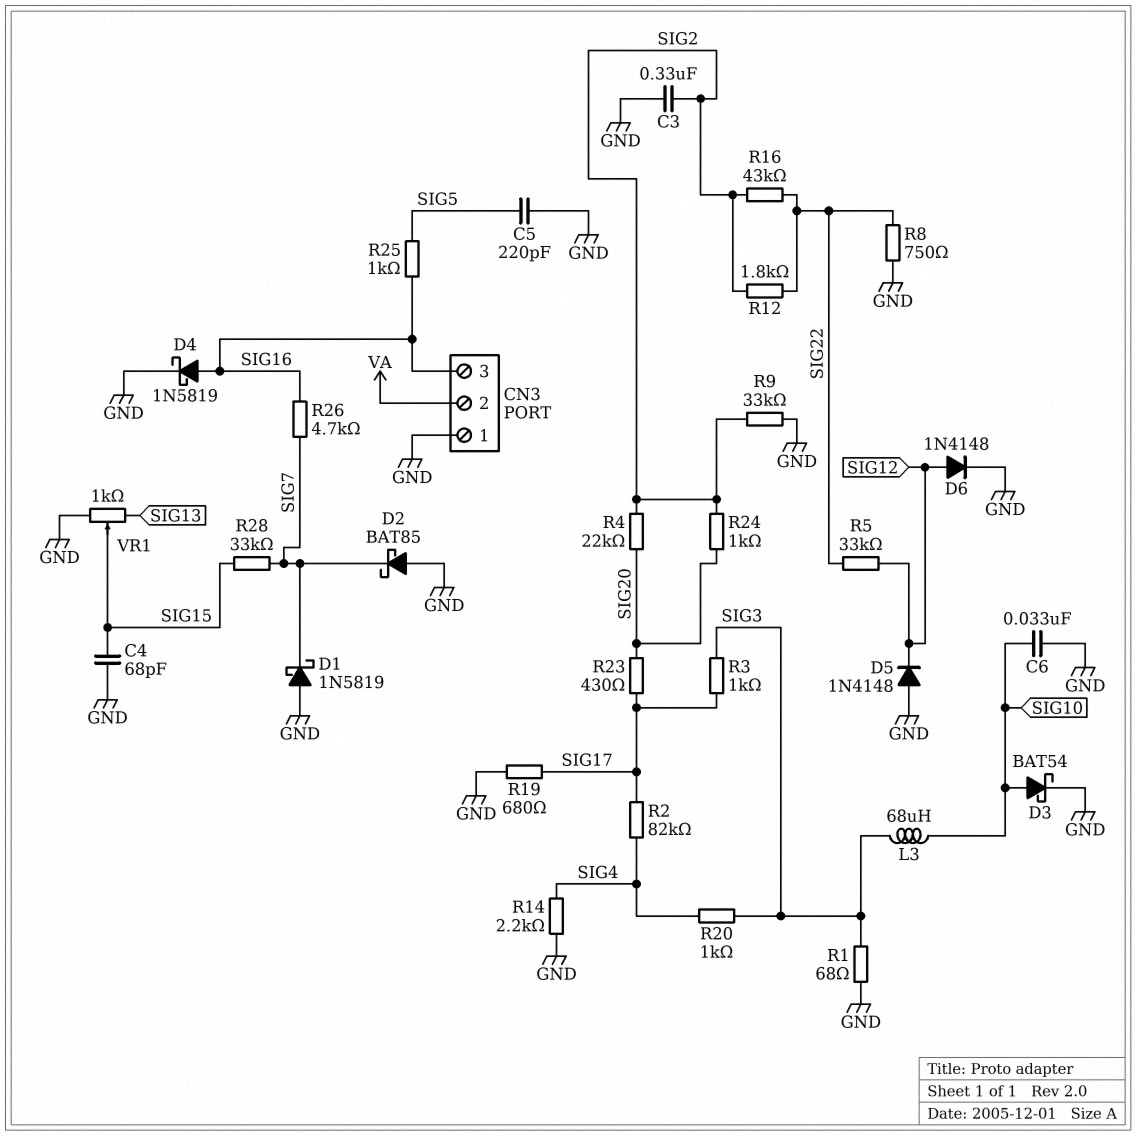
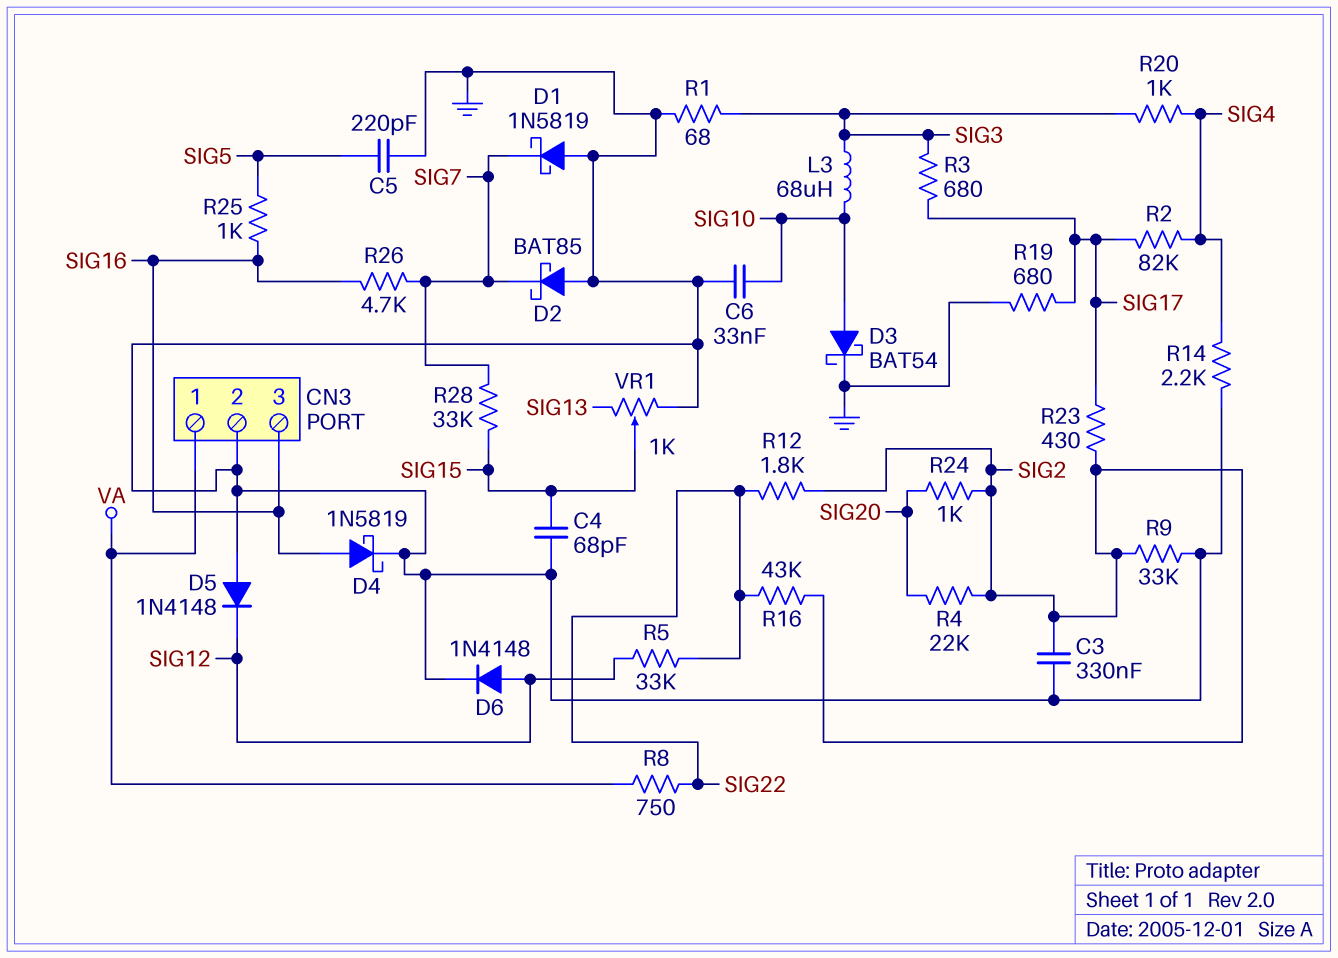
CN3 pin 1: GND -> VA
CN3 pin 2: VA -> GND
R3: 1k (SIG3, SIG17) -> 680 (SIG3, SIG17)
R8: 750 (GND, SIG22) -> 750 (SIG22, VA)
R23: 430 (SIG17, SIG20) -> 430 (SIG2, SIG17)

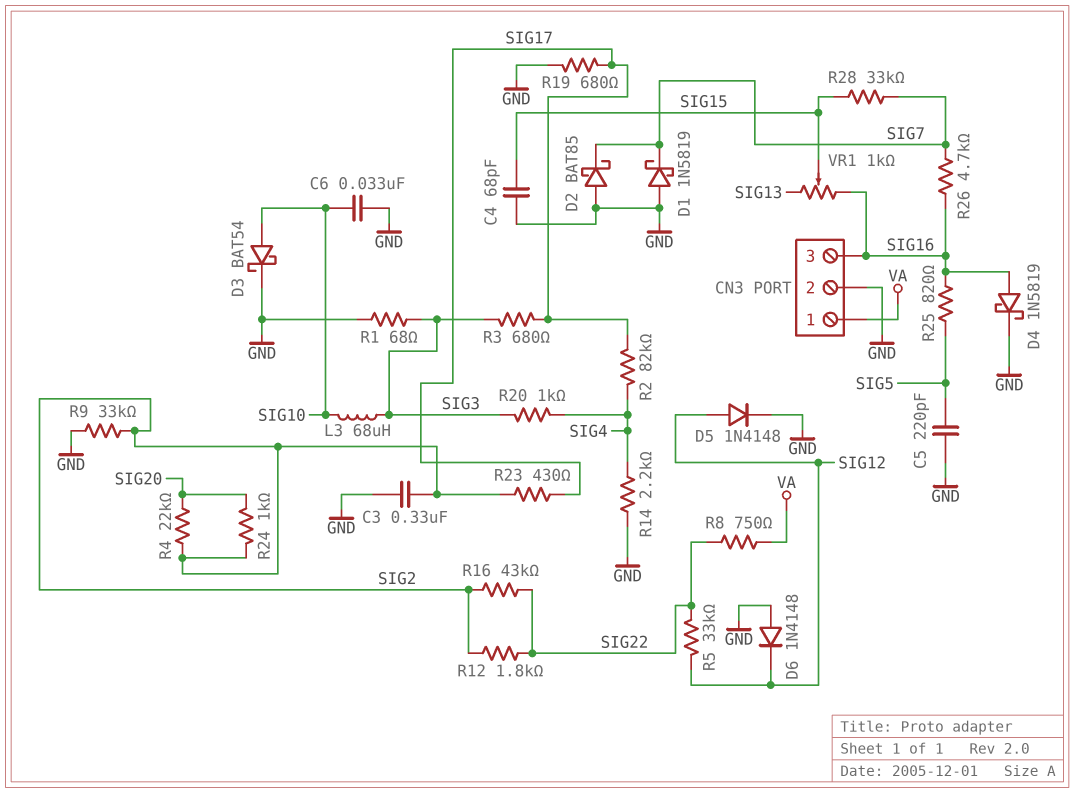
D5: diode 1N4148 (A GND, K SIG12) -> diode 1N4148 (A SIG12, K GND)
D6: diode 1N4148 (A SIG12, K GND) -> diode 1N4148 (A GND, K SIG12)
R25: 1k (SIG5, SIG16) -> 820 (SIG5, SIG16)
VR1: 1k (GND, SIG13, wiper SIG15) -> 1k (SIG13, SIG16, wiper SIG15)

